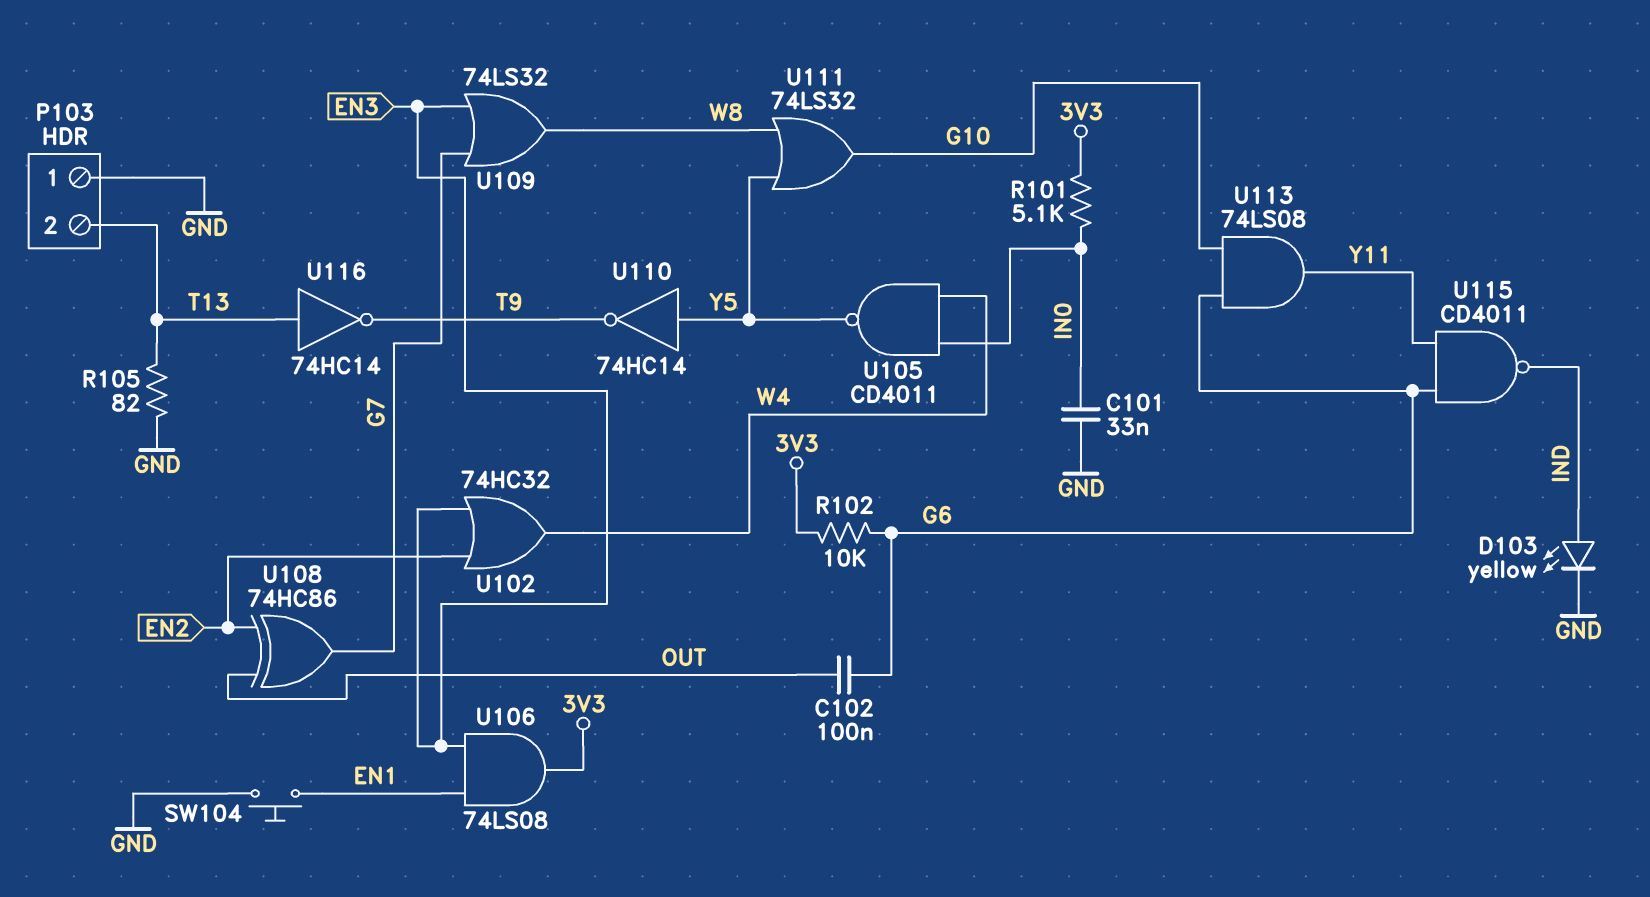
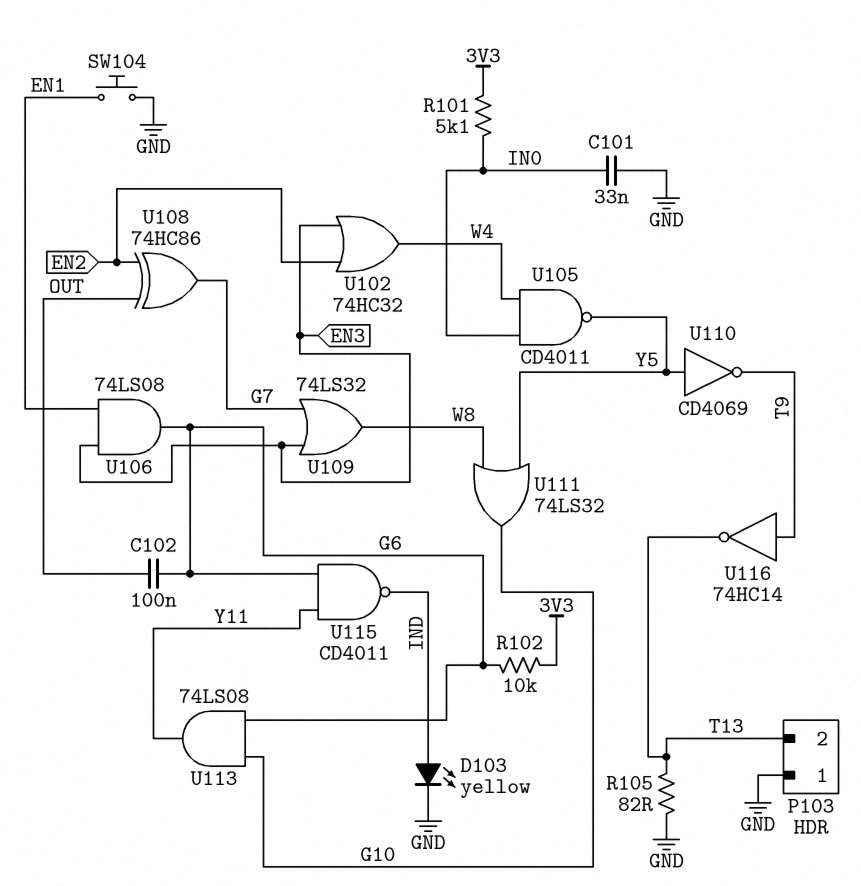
U106: AND 74LS08 (in EN1, in EN3, out 3V3) -> AND 74LS08 (in EN1, in EN3, out G6)
U110: NOT 74HC14 (in Y5, out T9) -> NOT CD4069 (in Y5, out T9)
U116: NOT 74HC14 (in T13, out T9) -> NOT 74HC14 (in T9, out T13)

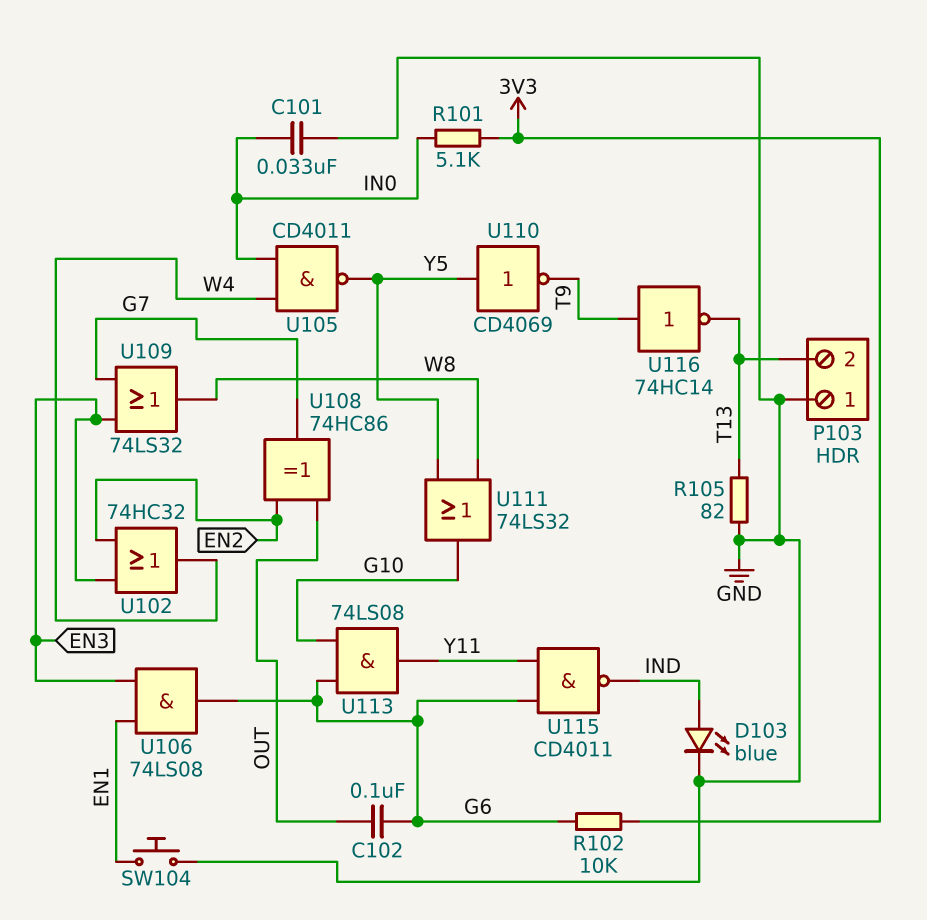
D103: LED yellow (A IND, K GND) -> LED blue (A IND, K GND)

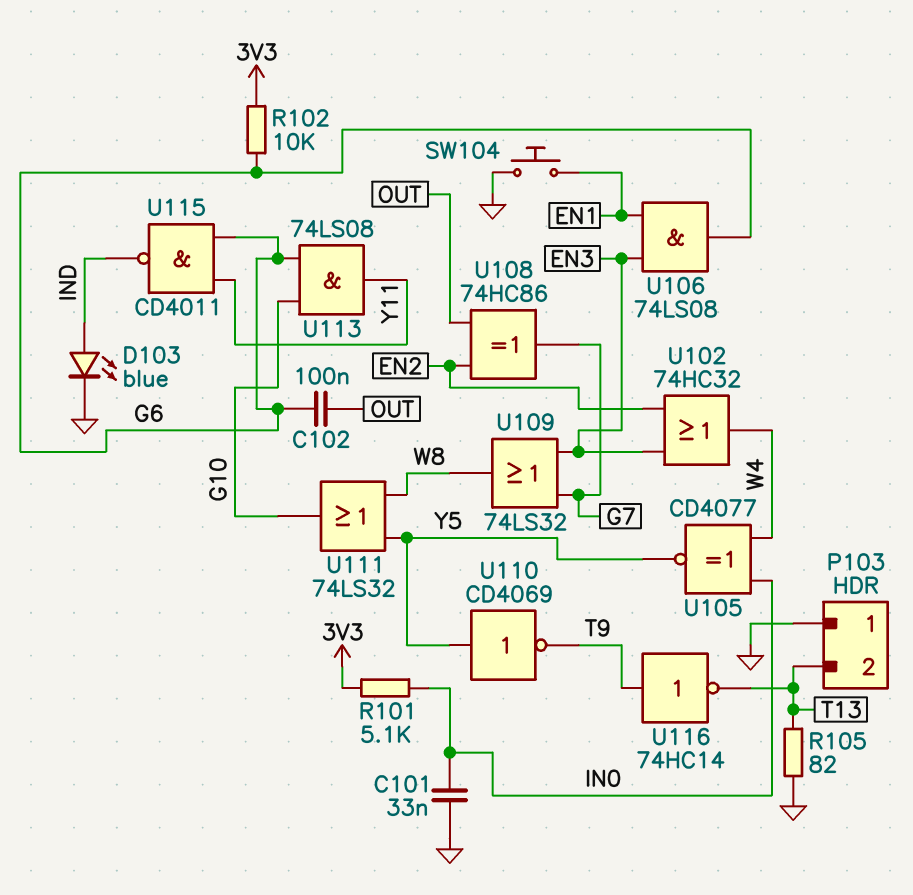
U105: NAND CD4011 (in IN0, in W4, out Y5) -> XNOR CD4077 (in IN0, in W4, out Y5)

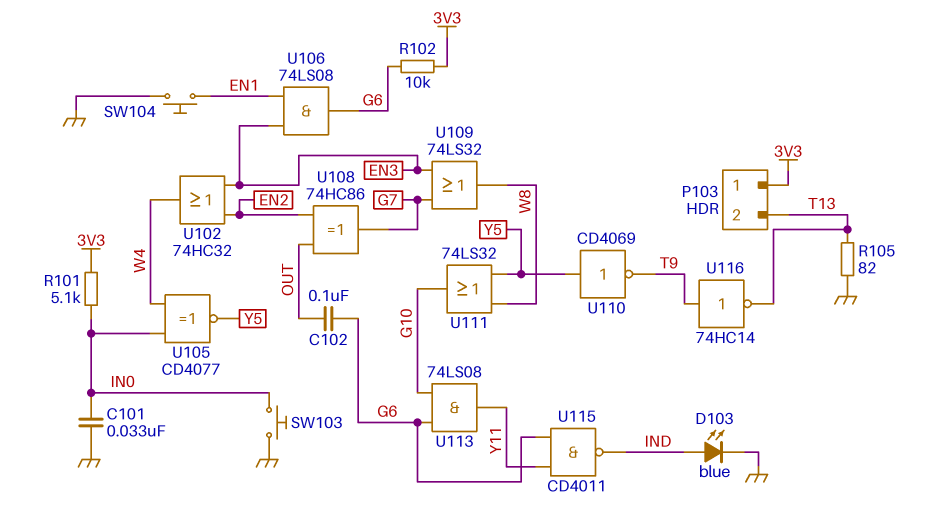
P103 pin 1: GND -> 3V3
SW103: none -> button (GND, IN0)

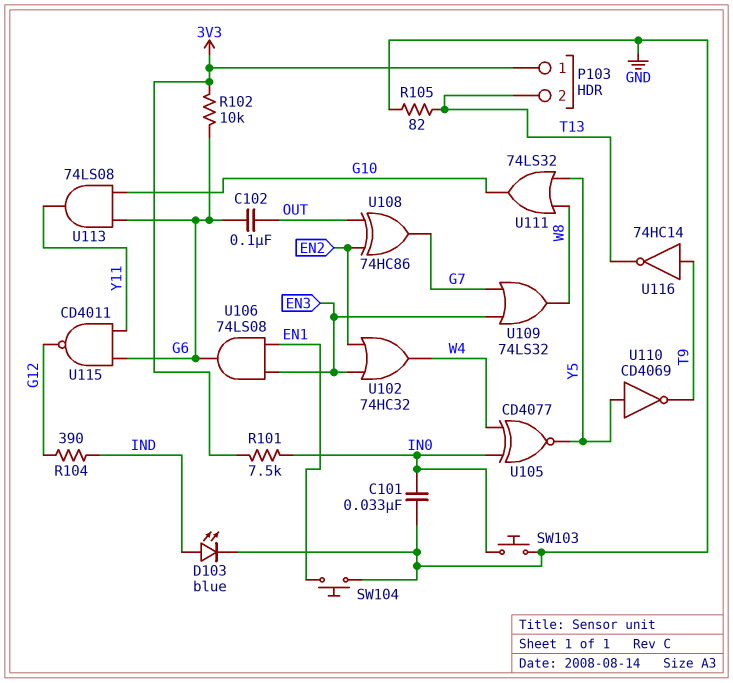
R101: 5.1k (3V3, IN0) -> 7.5k (3V3, IN0)
R104: none -> 390 (G12, IND)
U115: NAND CD4011 (in G6, in Y11, out IND) -> NAND CD4011 (in G6, in Y11, out G12)

